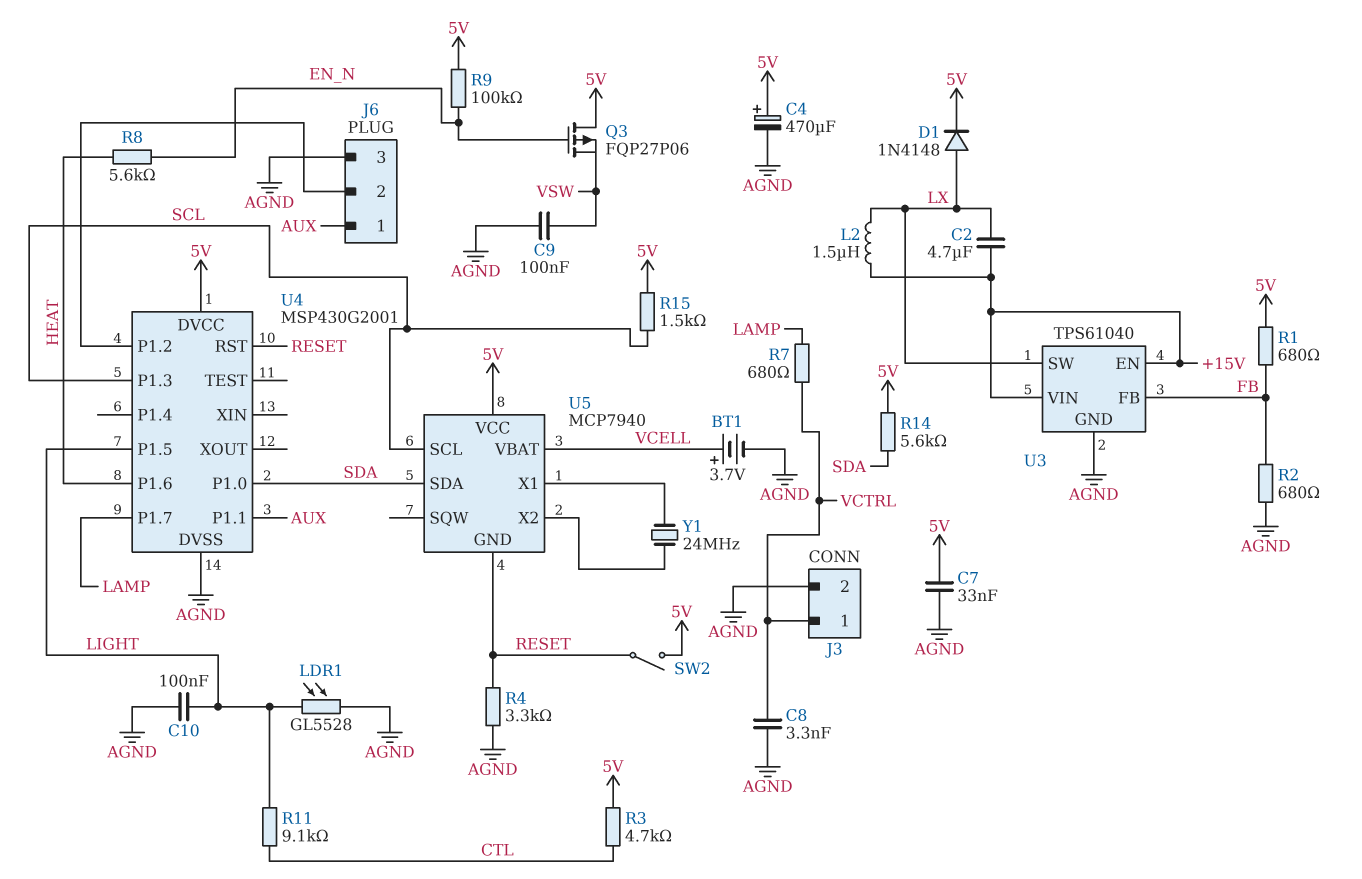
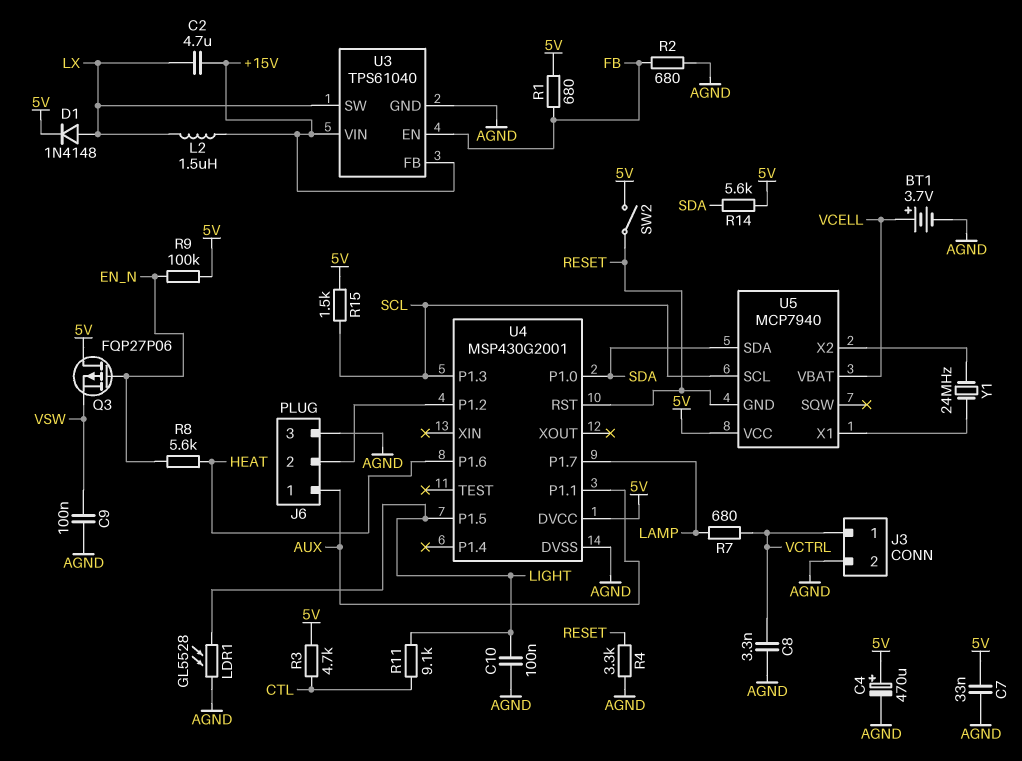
U3 pin EN: +15V -> FB
U3 pin FB: FB -> +15V

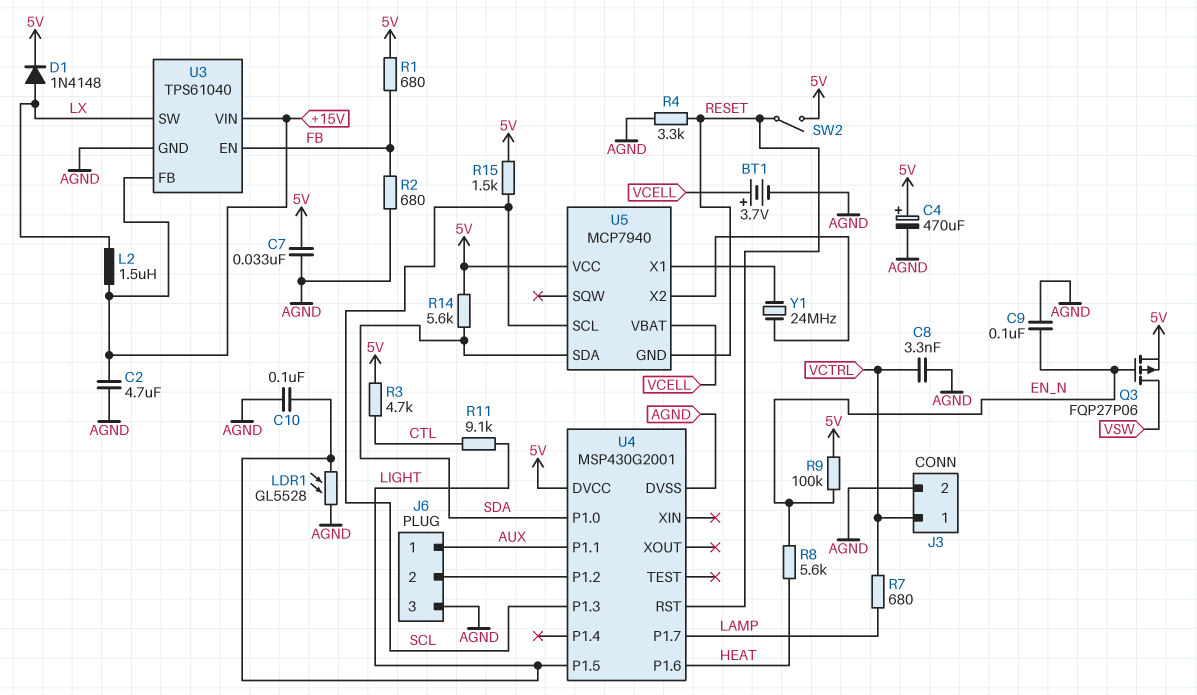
C2: 4.7uF (+15V, LX) -> 4.7uF (+15V, AGND)
C9: 100nF (AGND, VSW) -> 100nF (AGND, EN_N)
Q3: PMOS FQP27P06 (G EN_N, D 5V, S VSW) -> PMOS FQP27P06 (G EN_N, D VSW, S 5V)

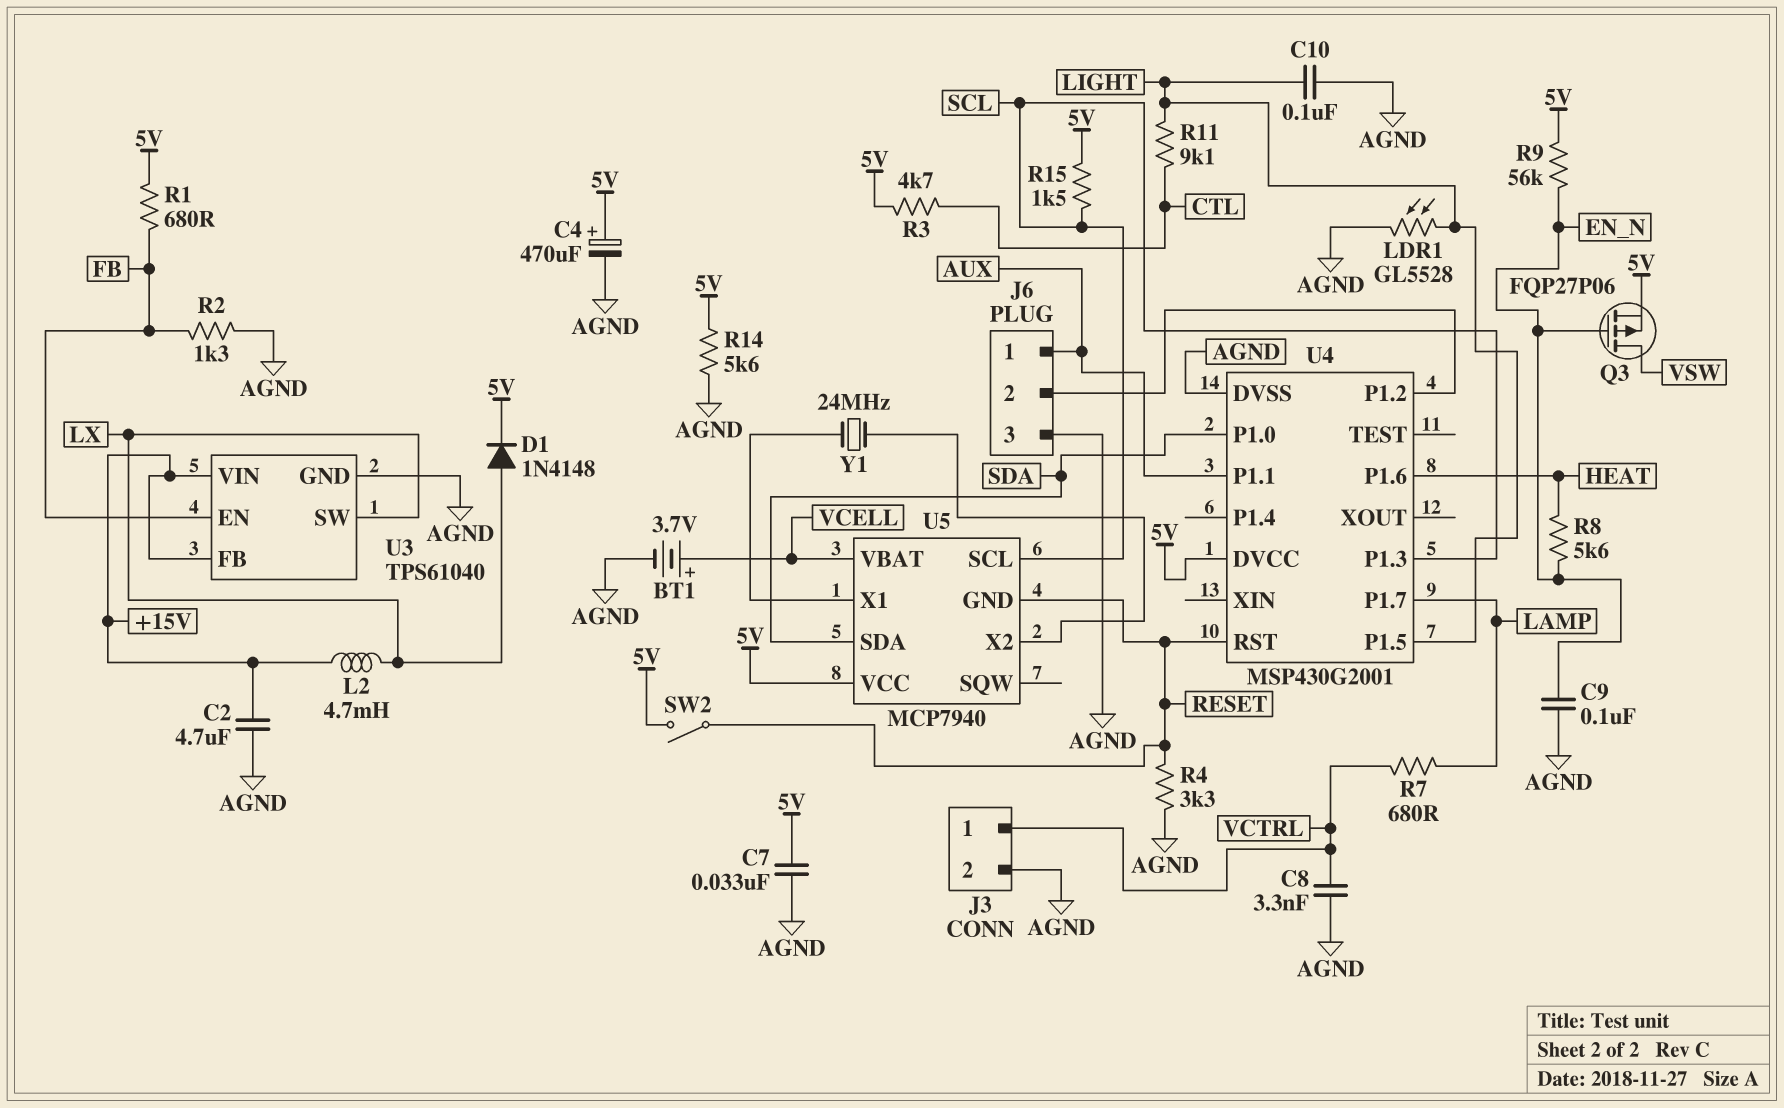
L2: 1.5uH (+15V, LX) -> 4.7mH (+15V, LX)
R2: 680 (AGND, FB) -> 1.3k (AGND, FB)
R9: 100k (5V, EN_N) -> 56k (5V, EN_N)
R14: 5.6k (5V, SDA) -> 5.6k (5V, AGND)

